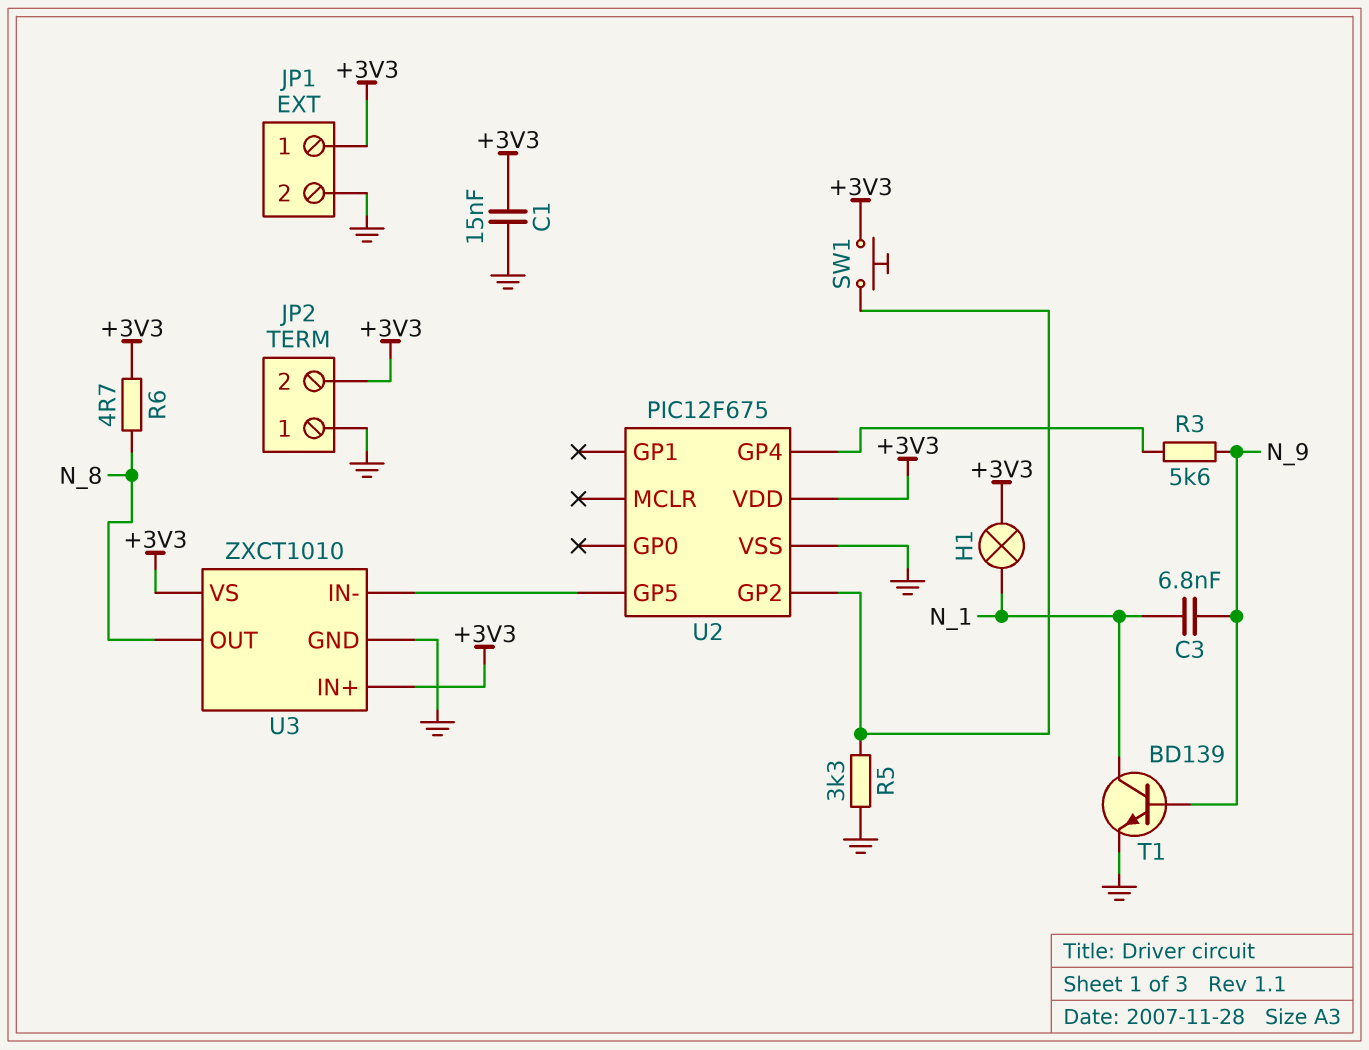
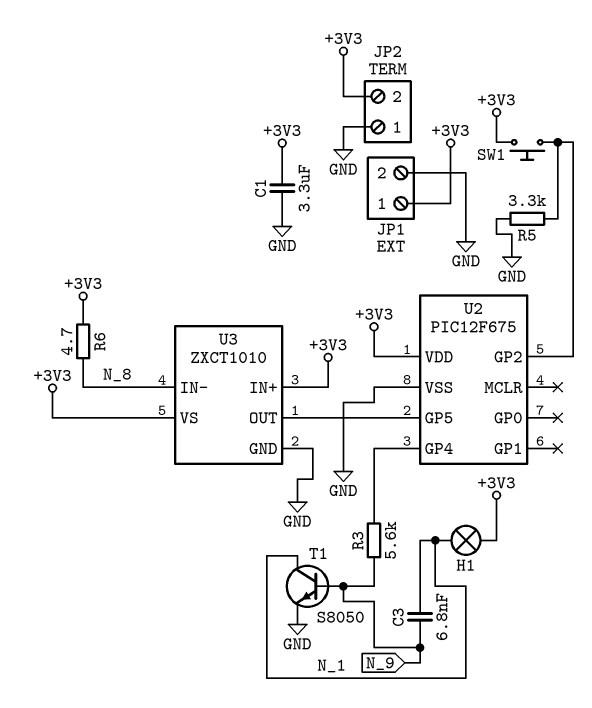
C1: 15nF (+3V3, GND) -> 3.3uF (+3V3, GND)
T1: NPN BD139 (B N_9, C N_1, E GND) -> NPN S8050 (B N_9, C N_1, E GND)
U3 pin IN-: U2/GP5 -> N_8
U3 pin OUT: N_8 -> U2/GP5

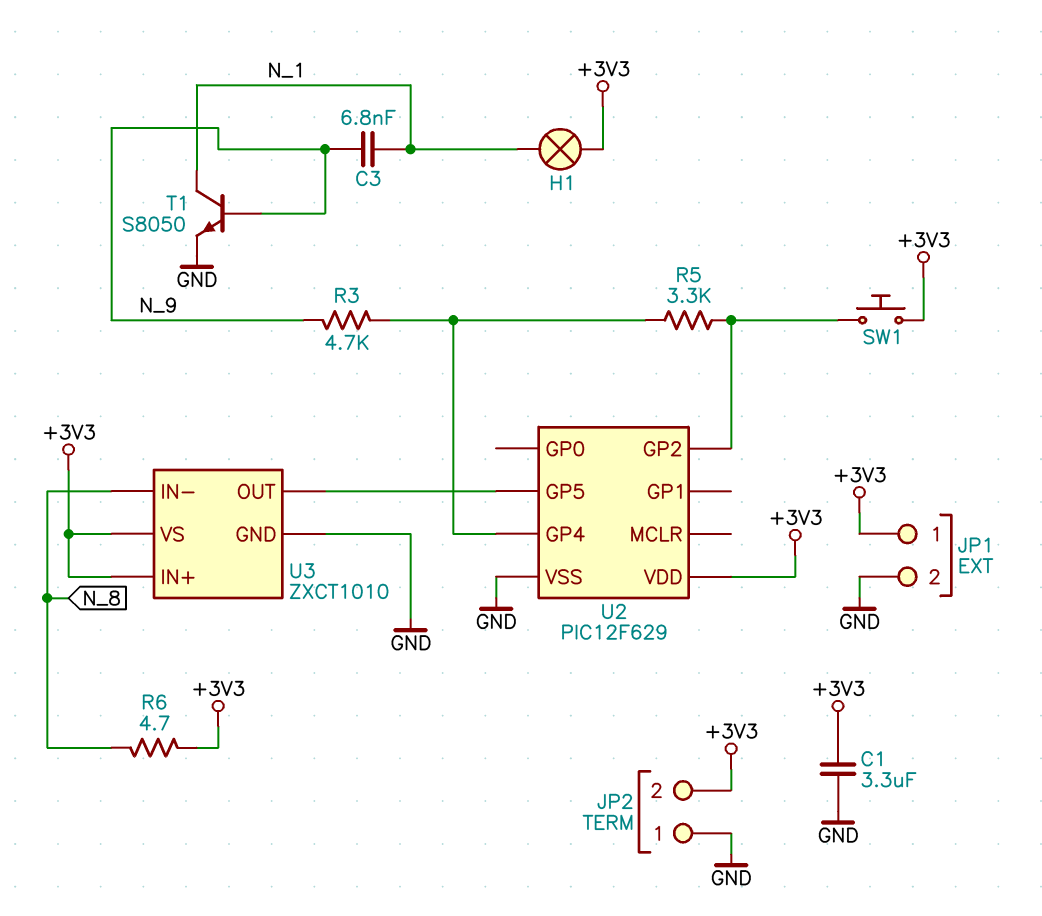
R3: 5.6k (N_9, U2/GP4) -> 4.7k (N_9, U2/GP4)
R5: 3.3k (GND, U2/GP2) -> 3.3k (U2/GP2, U2/GP4)
U2: PIC12F675 -> PIC12F629

